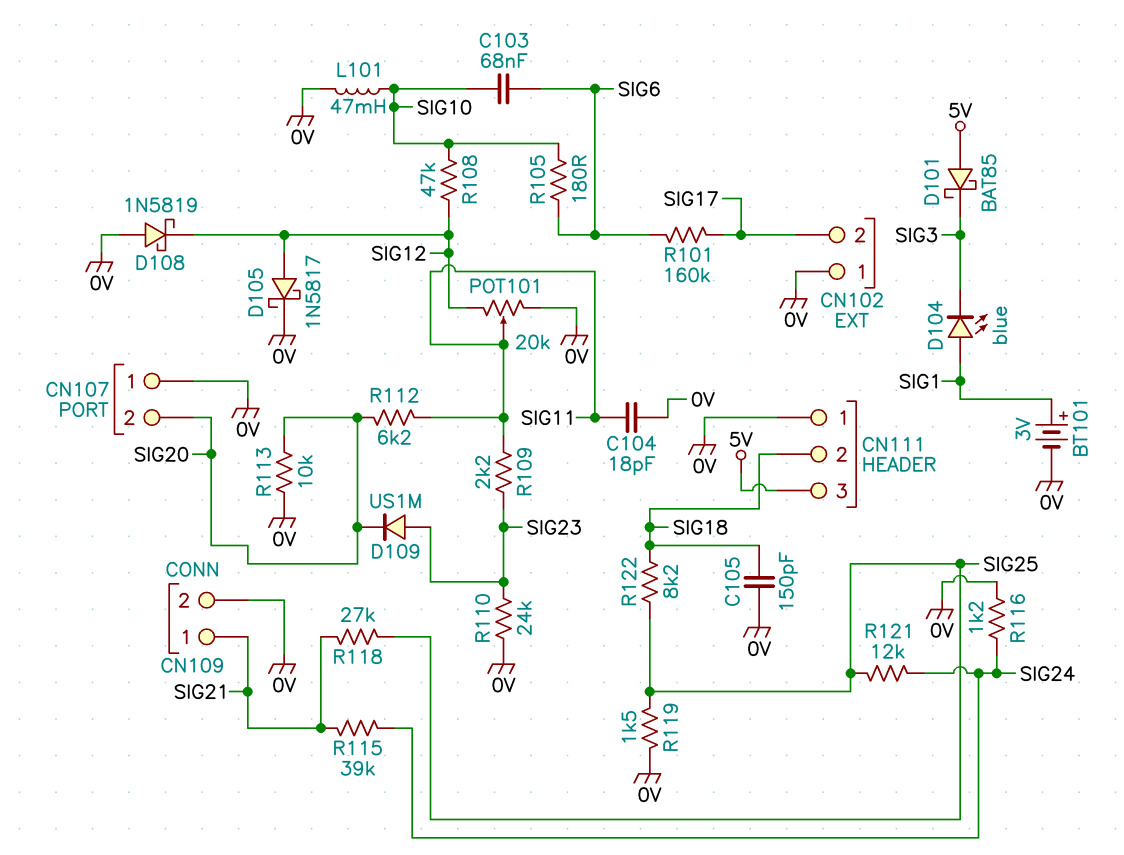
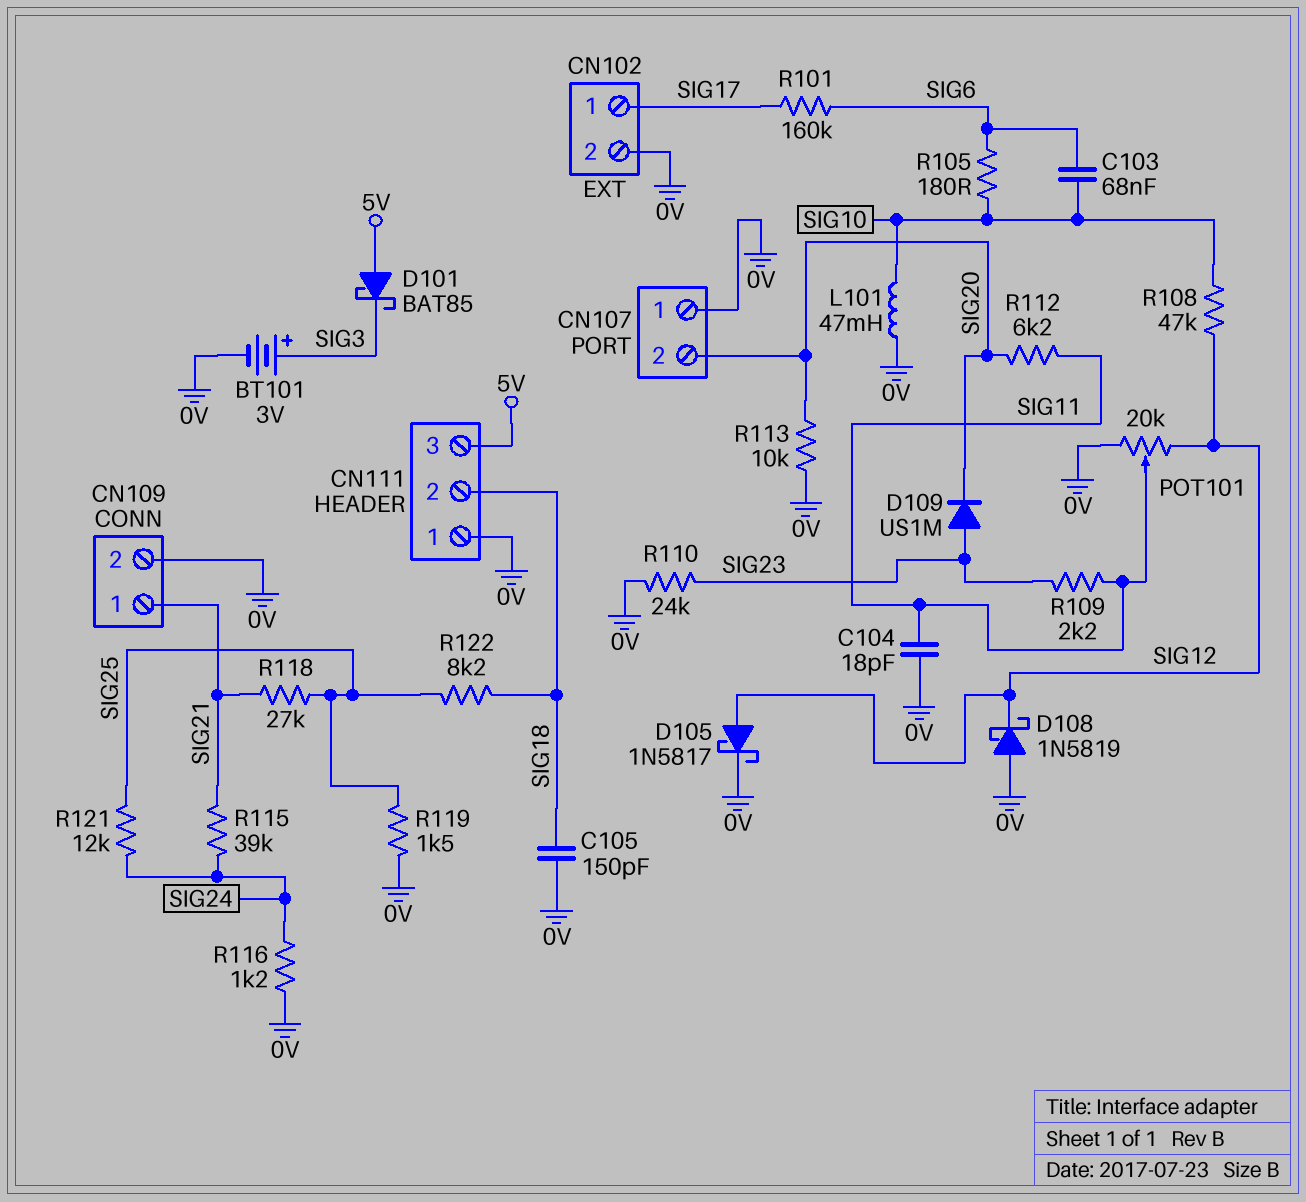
BT101: 3V (plus SIG1, minus 0V) -> 3V (plus SIG3, minus 0V)
CN102 pin 1: 0V -> SIG17
CN102 pin 2: SIG17 -> 0V
D104: LED blue (A SIG1, K SIG3) -> none

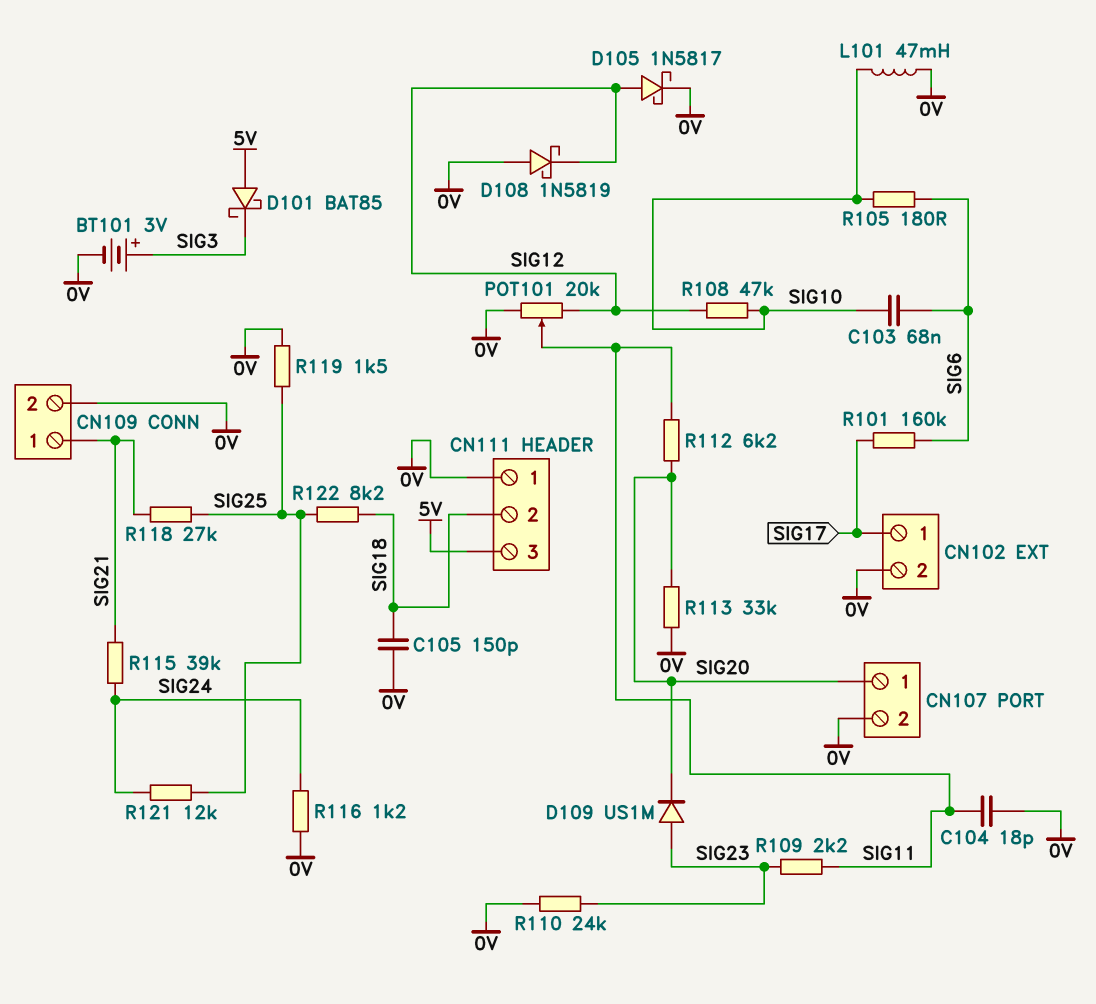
CN107 pin 1: 0V -> SIG20
CN107 pin 2: SIG20 -> 0V
R113: 10k (0V, SIG20) -> 33k (0V, SIG20)

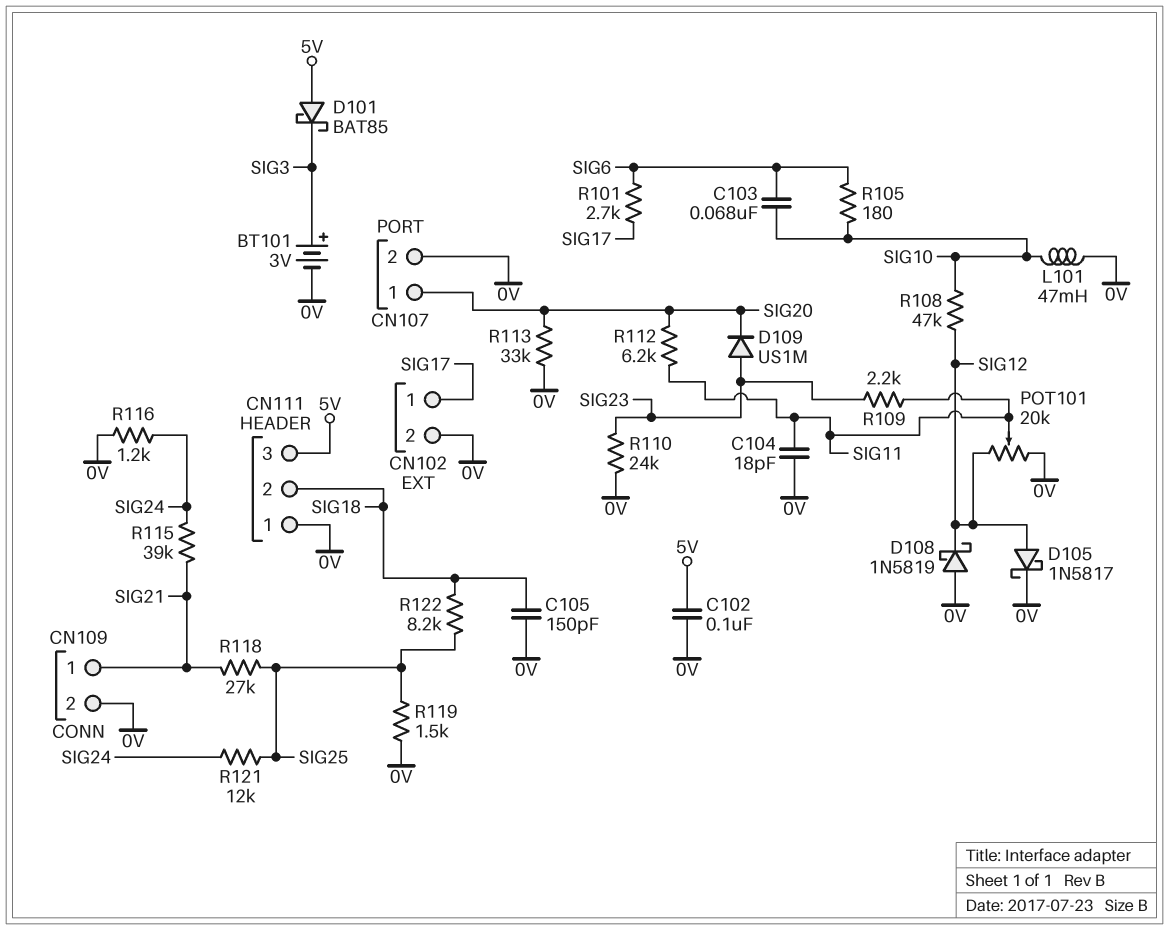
C102: none -> 100nF (0V, 5V)
R101: 160k (SIG6, SIG17) -> 2.7k (SIG6, SIG17)

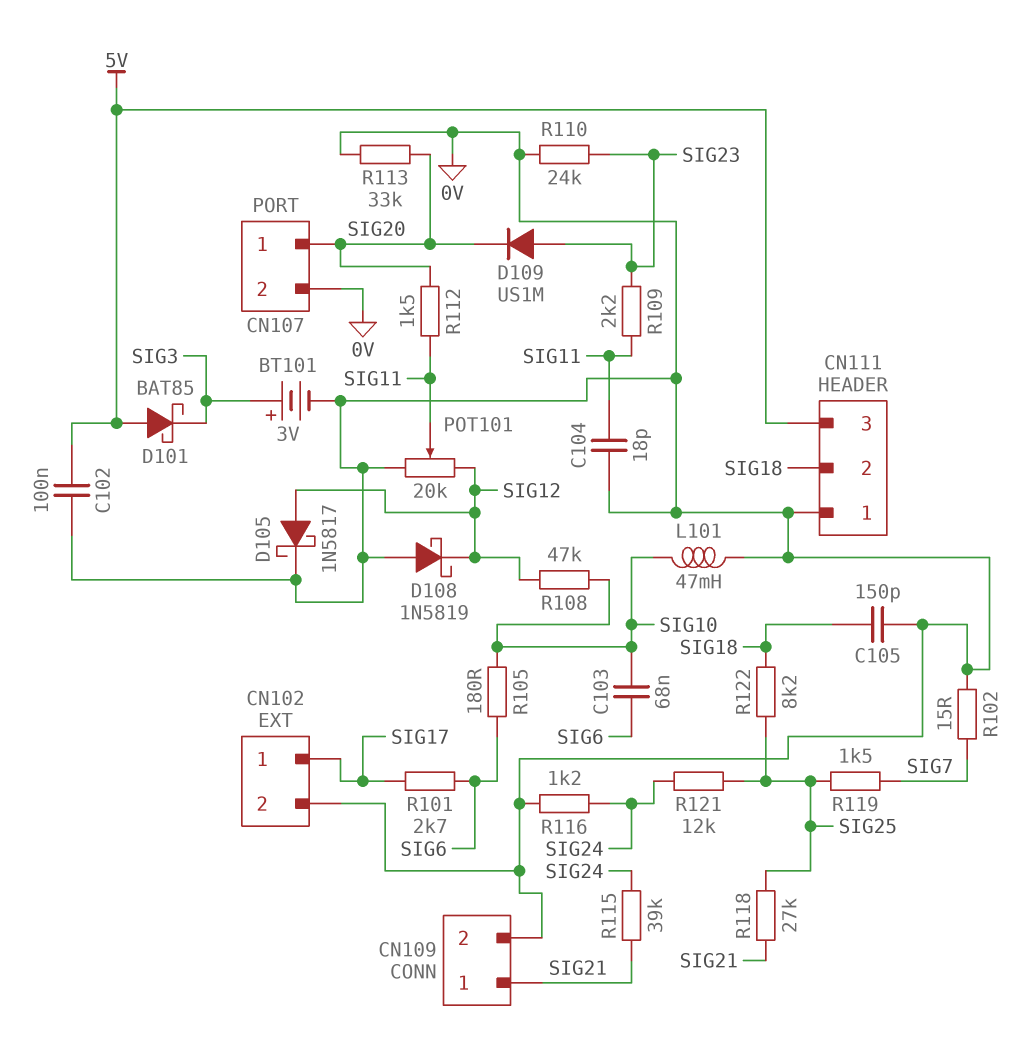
R102: none -> 15 (0V, SIG7)
R112: 6.2k (SIG11, SIG20) -> 1.5k (SIG11, SIG20)
R119: 1.5k (0V, SIG25) -> 1.5k (SIG7, SIG25)

